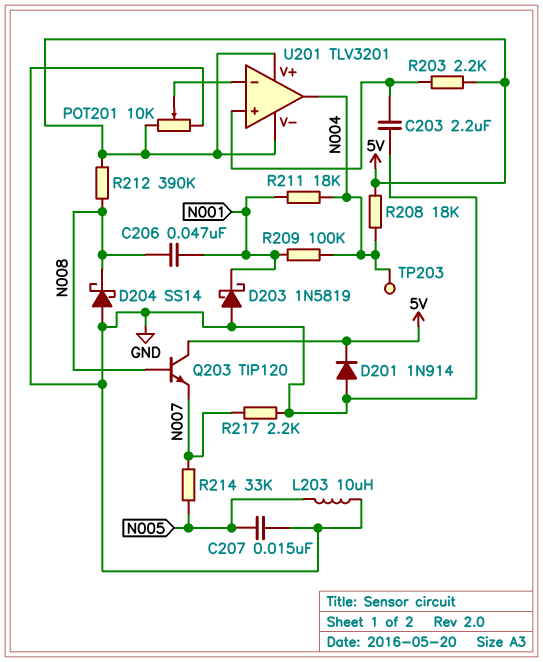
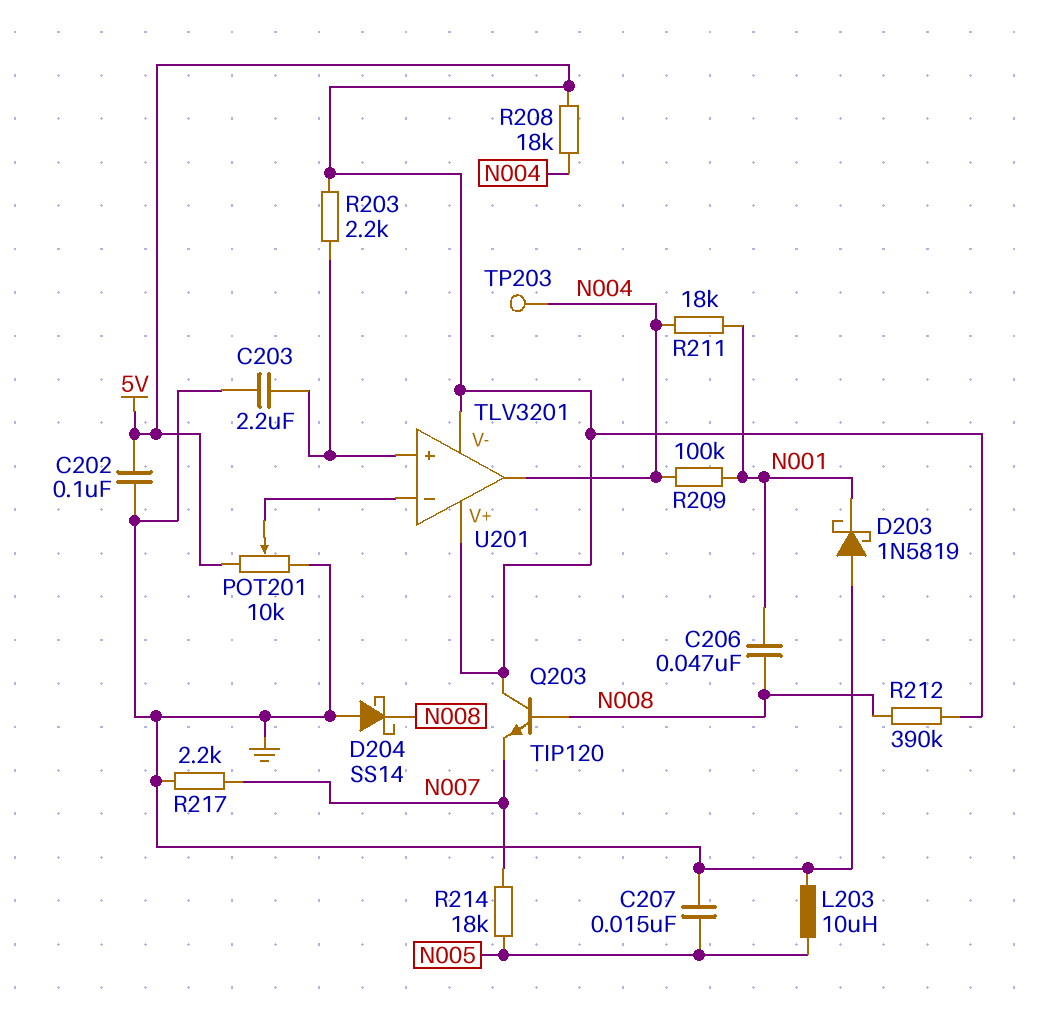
C202: none -> 100nF (5V, GND)
D201: diode 1N914 (A GND, K 5V) -> none
R214: 33k (N005, N007) -> 18k (N005, N007)

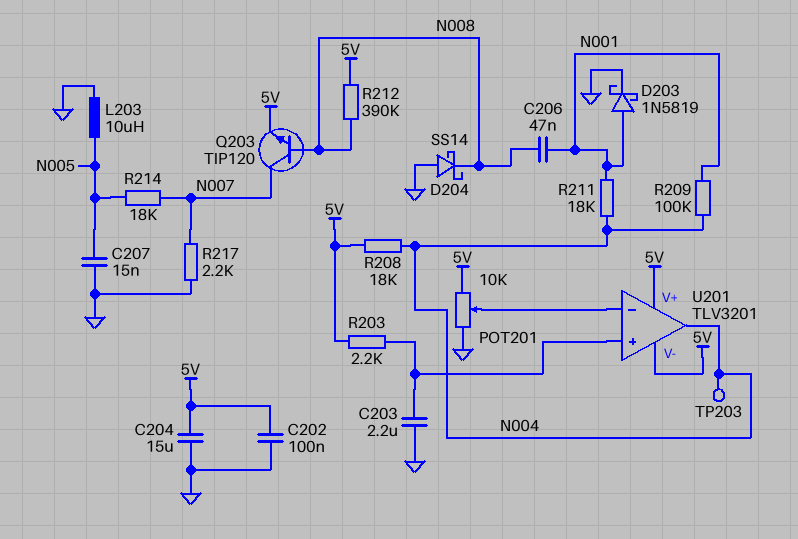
C204: none -> 15uF (5V, GND)
D203: schottky 1N5819 (A GND, K N001) -> schottky 1N5819 (A N001, K GND)
Q203: NPN TIP120 (B N008, C 5V, E N007) -> NPN TIP120 (B N008, C N007, E 5V)

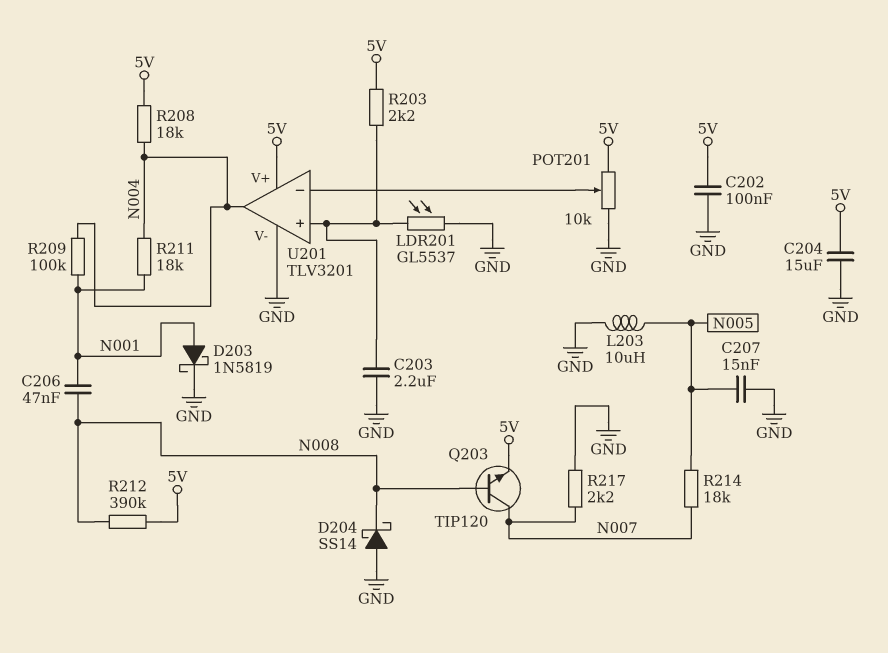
LDR201: none -> GL5537 (GND, U201/in+)
TP203: test point (N004) -> none
U201 pin V-: 5V -> GND

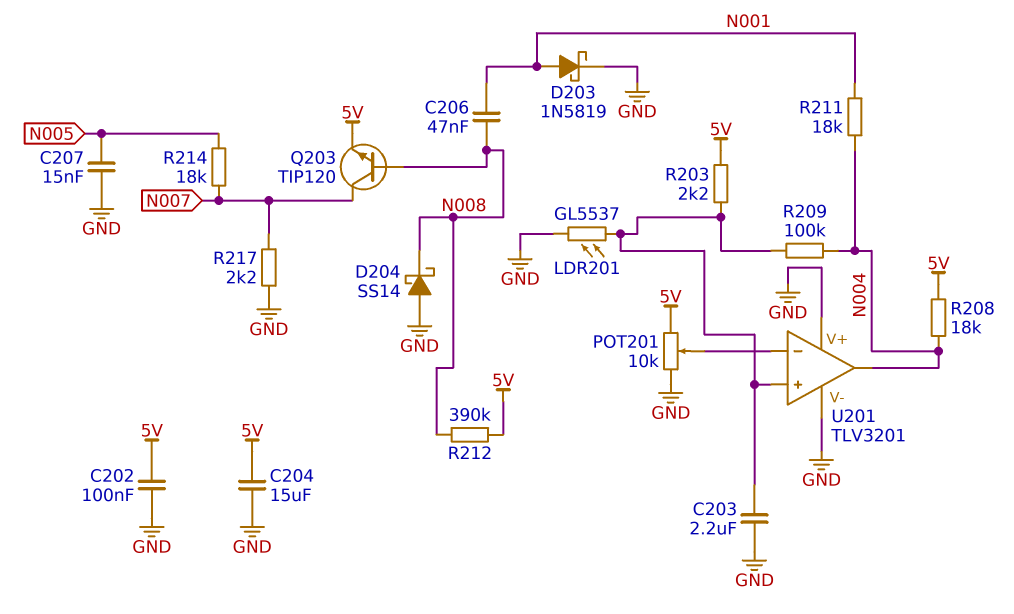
L203: 10uH (GND, N005) -> none
R209: 100k (N001, N004) -> 100k (N004, U201/in+)
U201 pin V+: 5V -> GND

